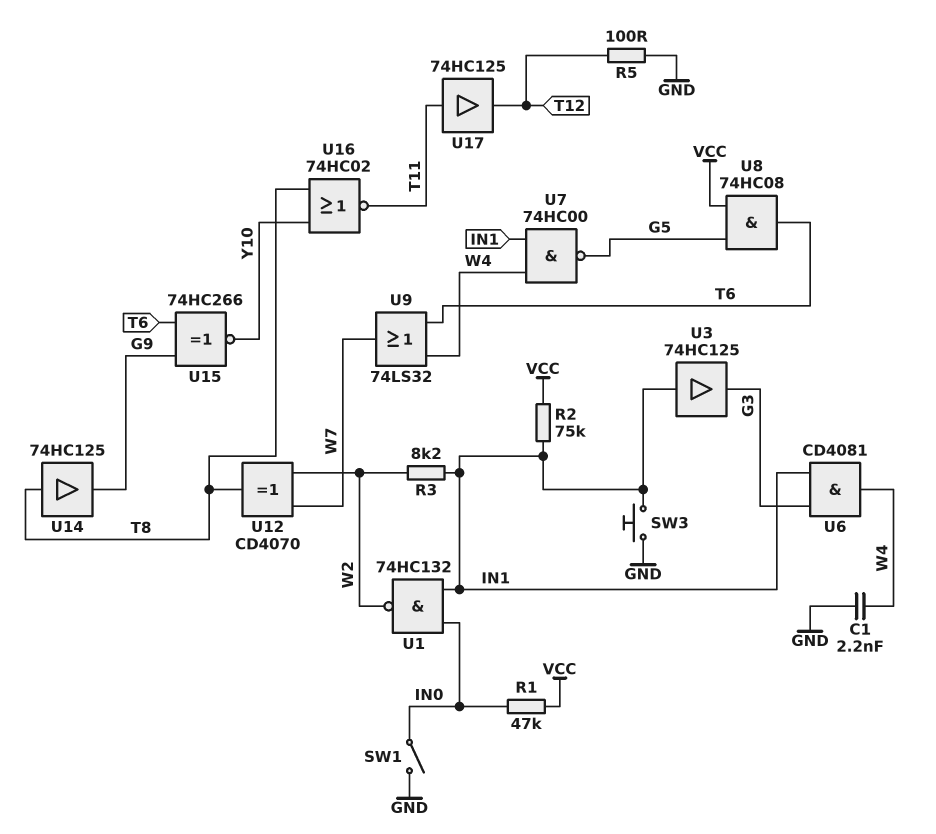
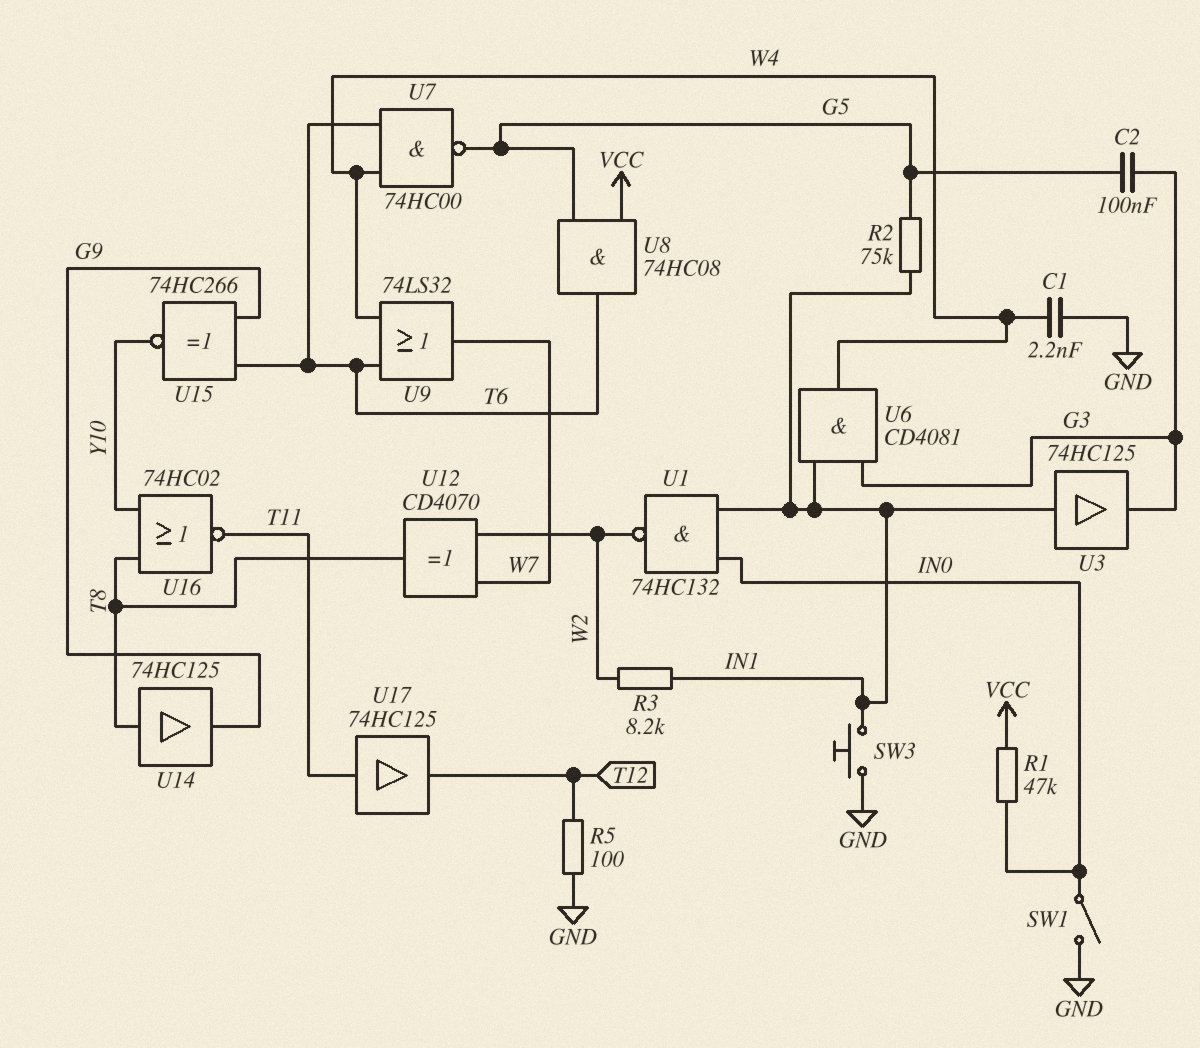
C2: none -> 100nF (G3, G5)
R2: 75k (IN1, VCC) -> 75k (G5, IN1)
U7: NAND 74HC00 (in IN1, in W4, out G5) -> NAND 74HC00 (in T6, in W4, out G5)

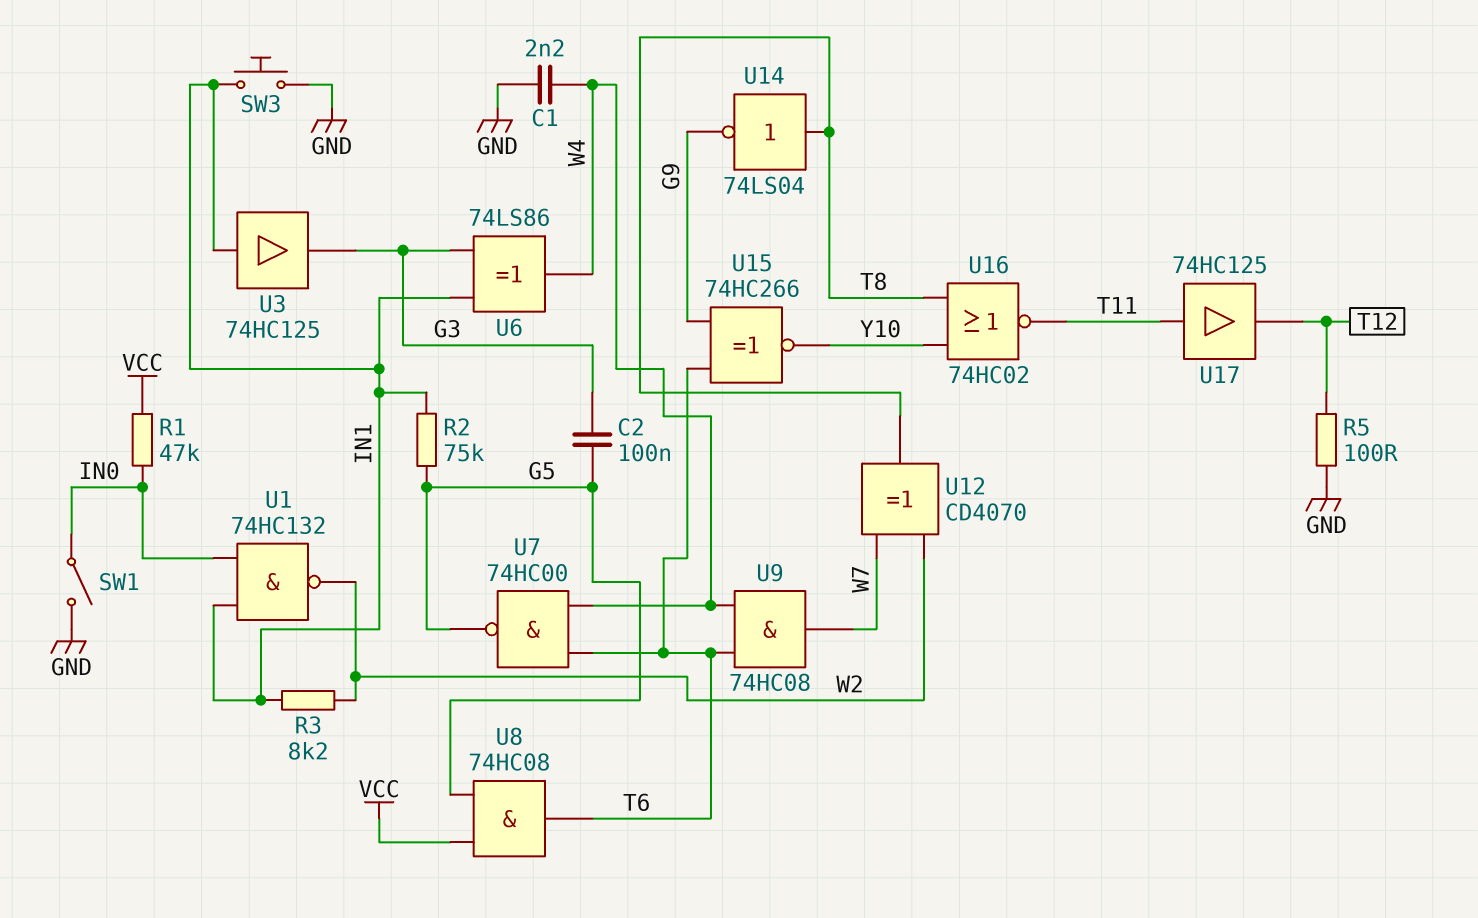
U6: AND CD4081 (in G3, in IN1, out W4) -> XOR 74LS86 (in G3, in IN1, out W4)
U9: OR 74LS32 (in T6, in W4, out W7) -> AND 74HC08 (in T6, in W4, out W7)
U14: buffer 74HC125 (in T8, out G9) -> NOT 74LS04 (in T8, out G9)

